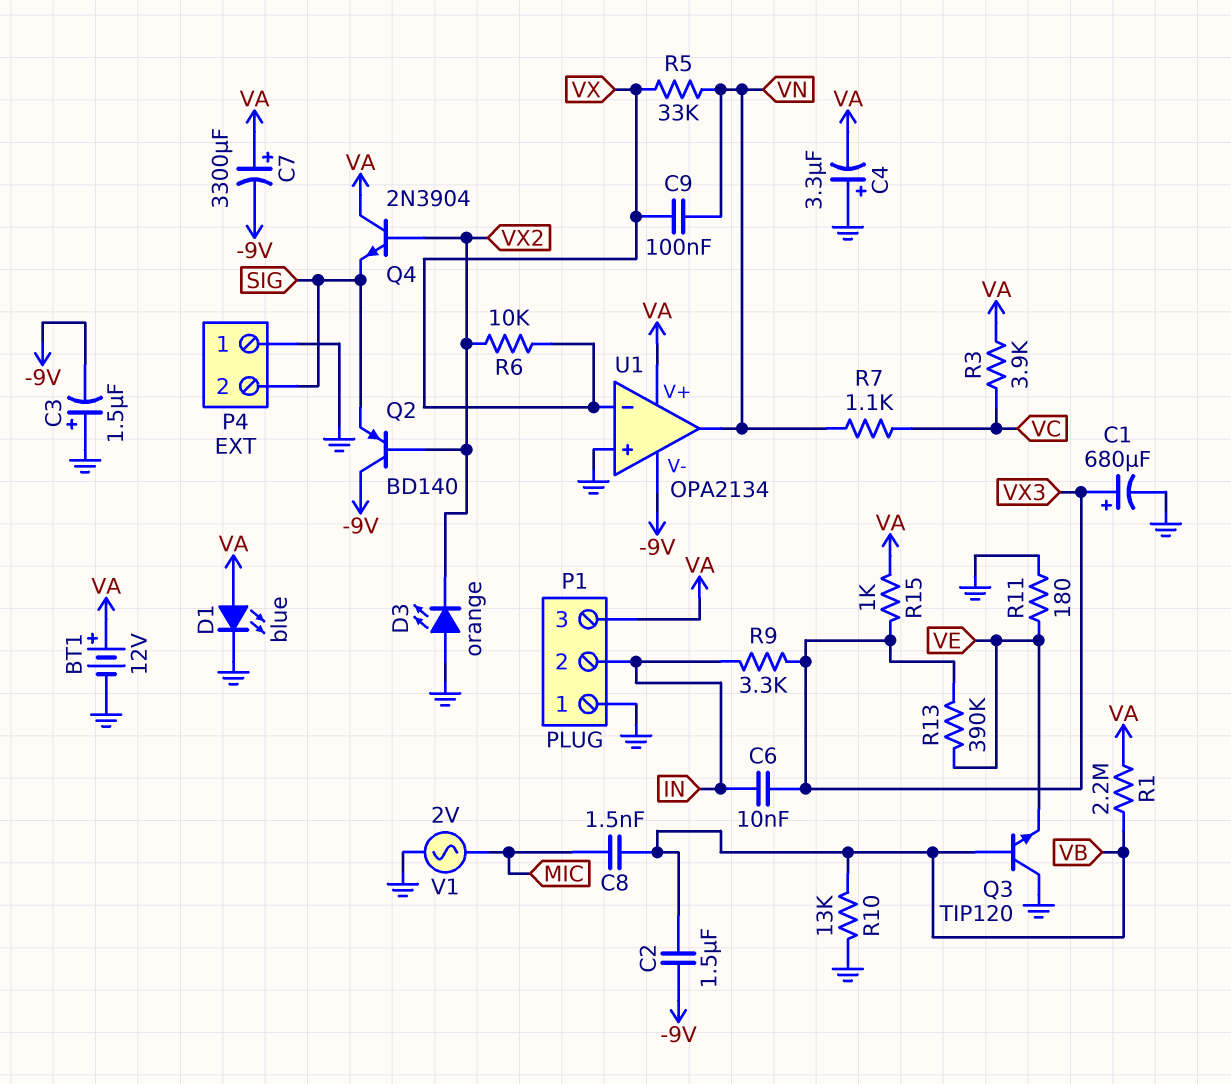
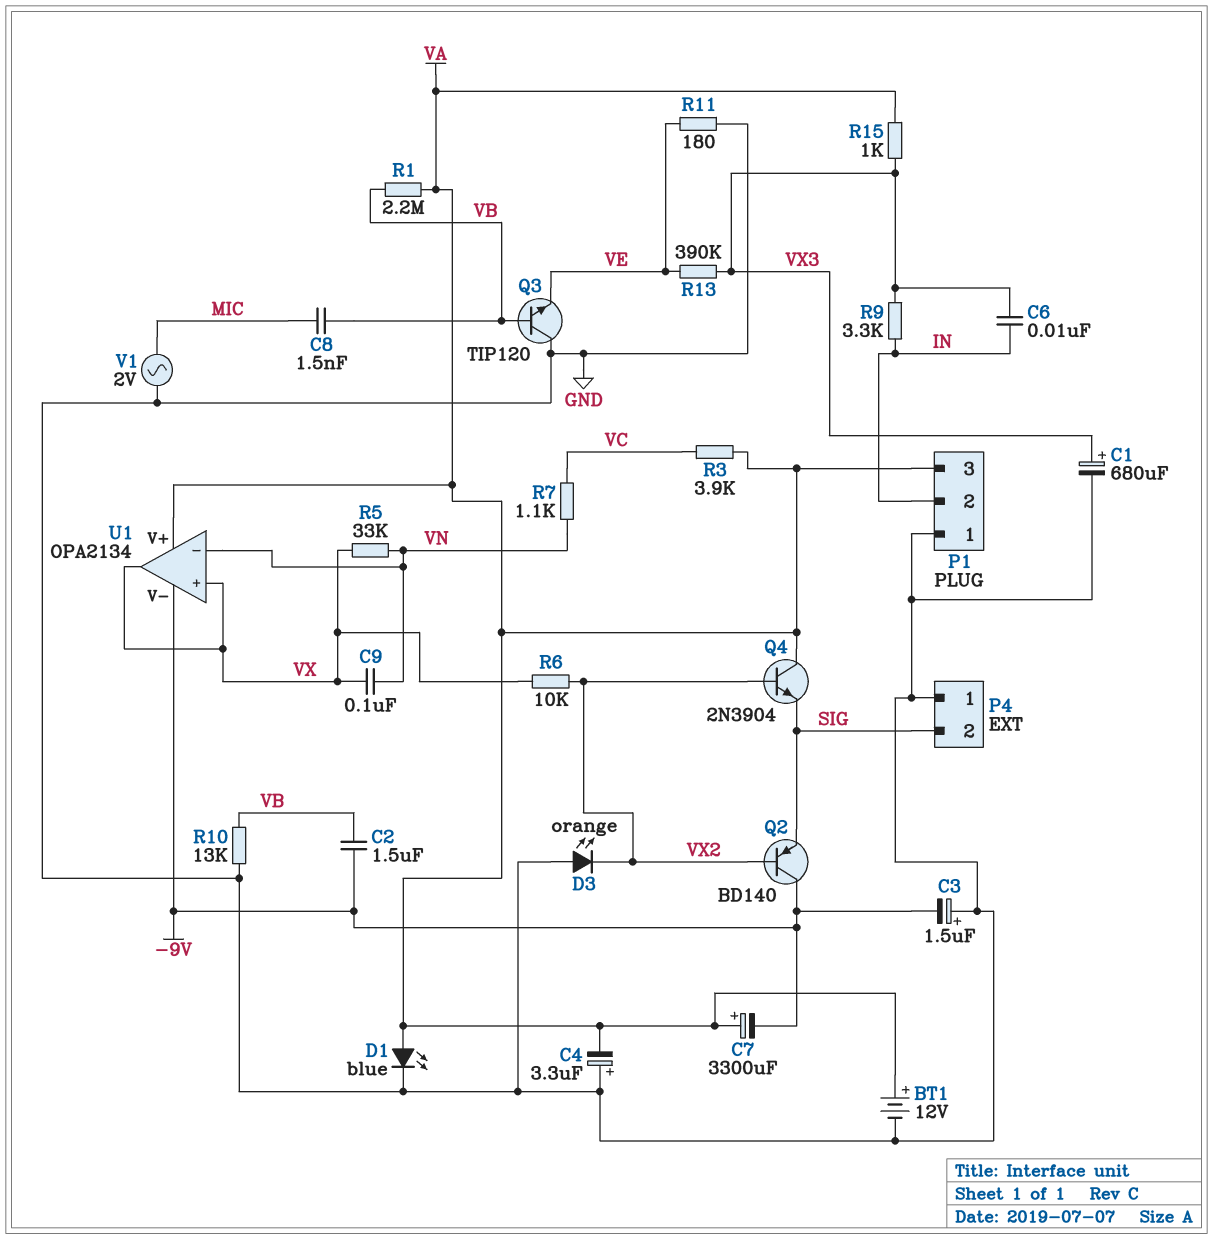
U1 pin in+: GND -> VX
U1 pin in-: VX -> VN
U1 pin out: VN -> VX

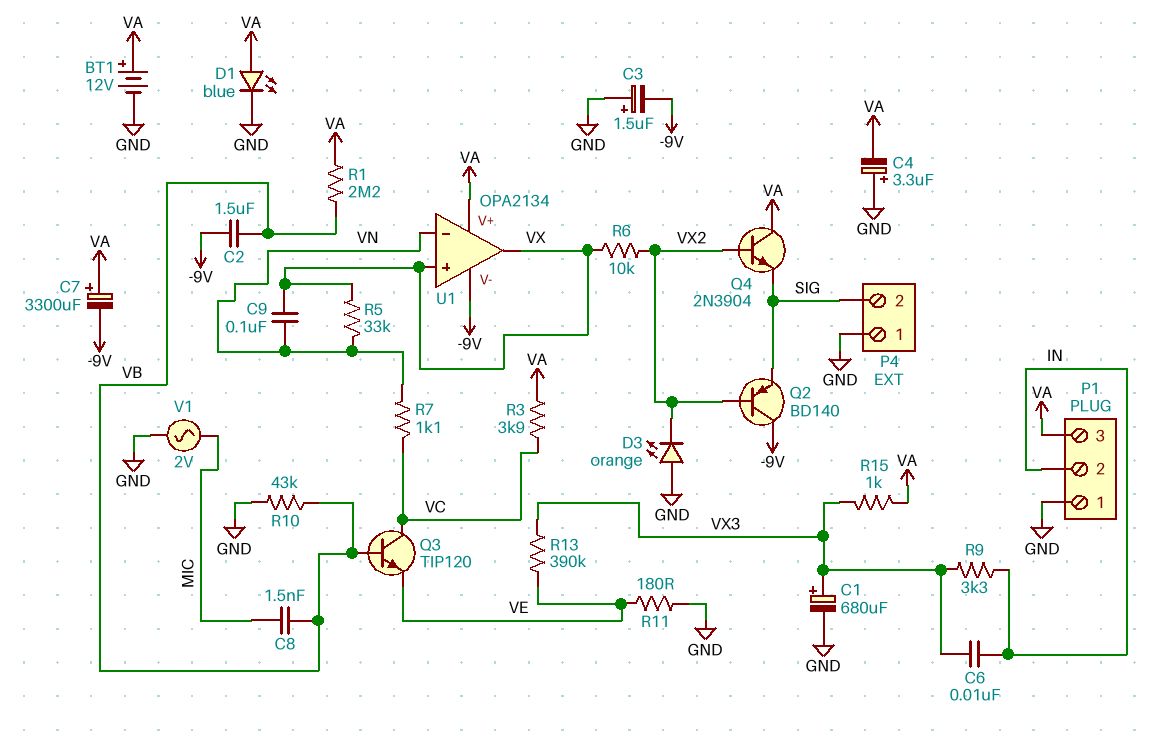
Q3: NPN TIP120 (B VB, C GND, E VE) -> NPN TIP120 (B VB, C VC, E VE)
R10: 13k (GND, VB) -> 43k (GND, VB)

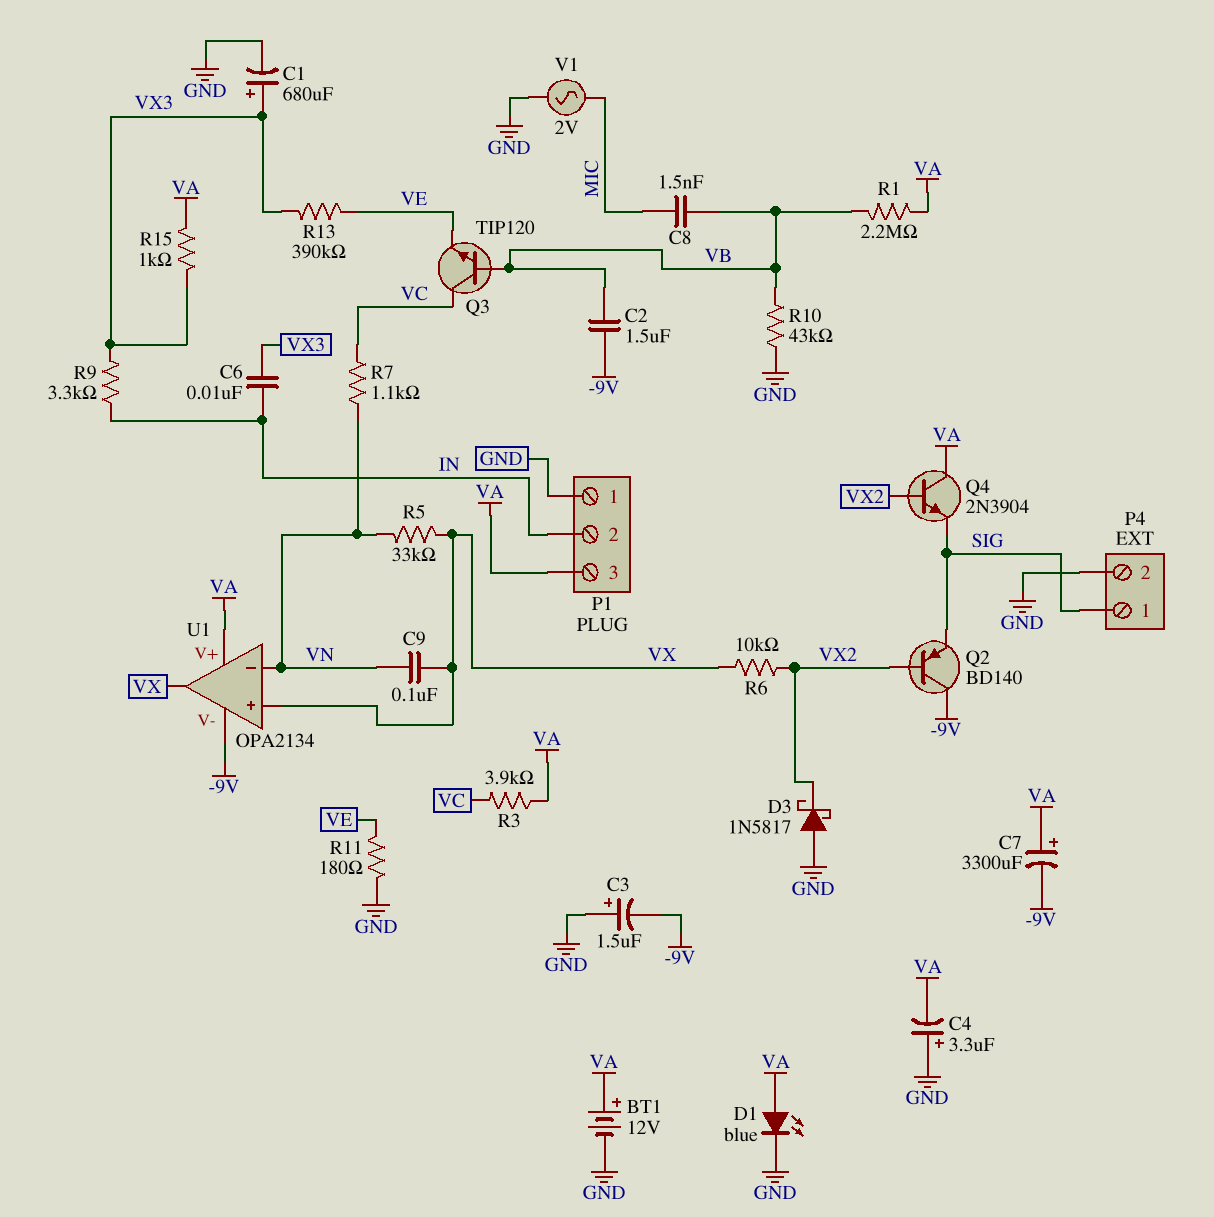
D3: LED orange (A GND, K VX2) -> schottky 1N5817 (A GND, K VX2)
P4 pin 1: GND -> SIG
P4 pin 2: SIG -> GND

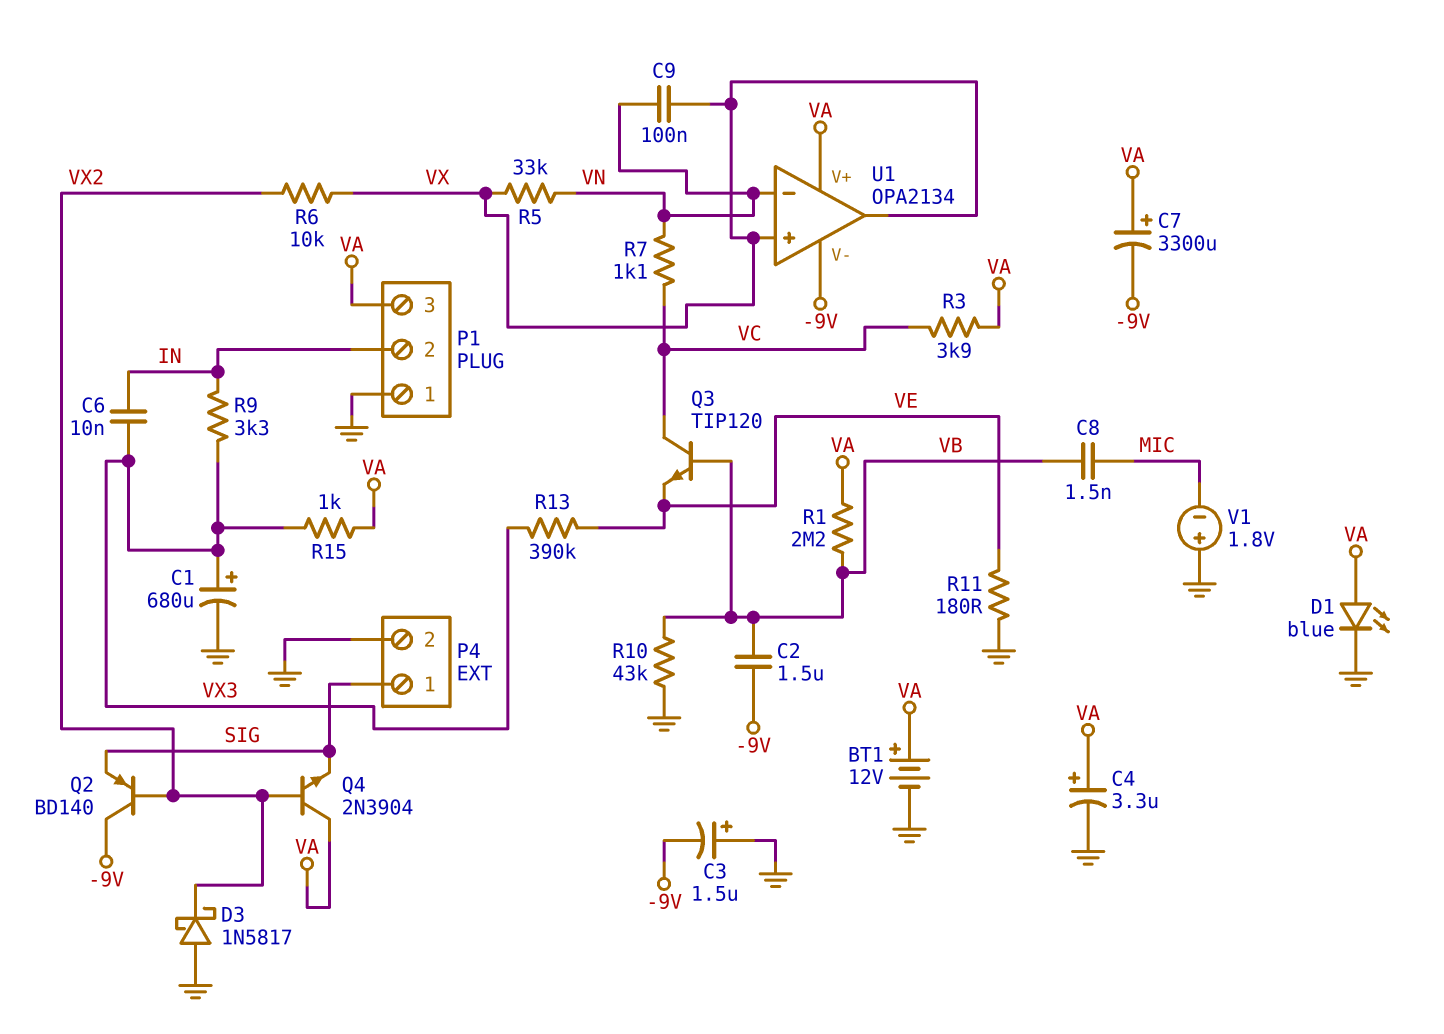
C4: 3.3uF (plus GND, minus VA) -> 3.3uF (plus VA, minus GND)
V1: AC 2V (GND, MIC) -> 1.8V (plus GND, minus MIC)

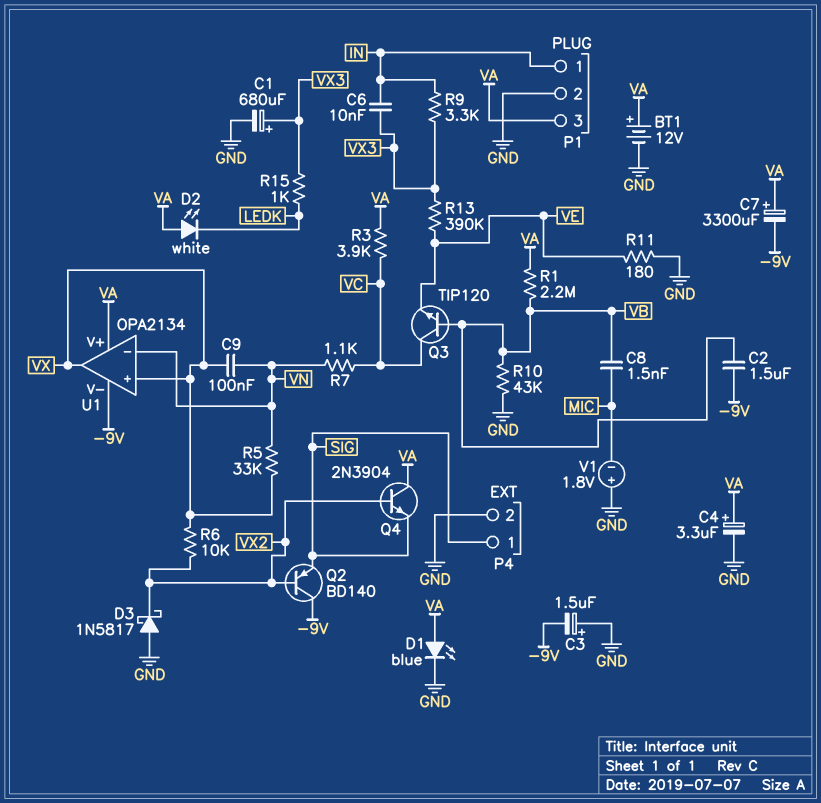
D2: none -> LED white (A VA, K LEDK)
P1 pin 1: GND -> IN
P1 pin 2: IN -> GND
R15: 1k (VA, VX3) -> 1k (LEDK, VX3)

